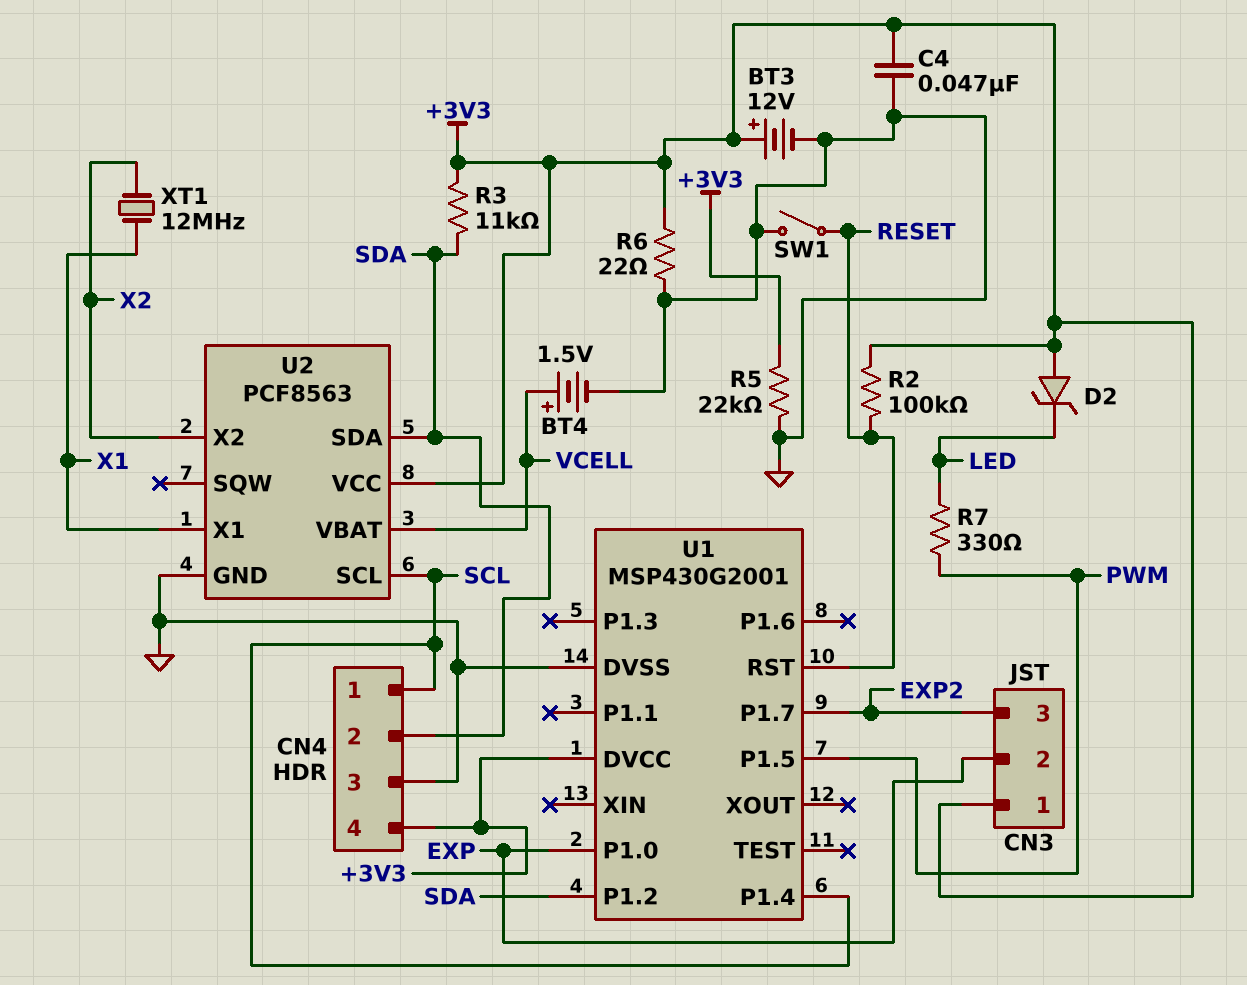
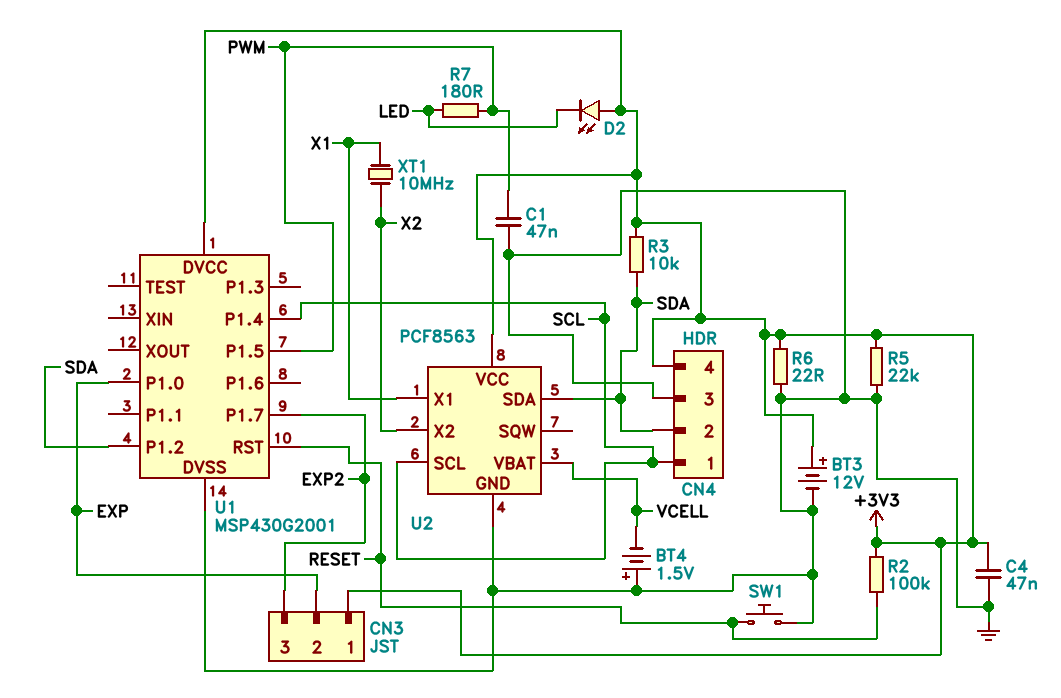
BT4: 1.5V (plus VCELL, minus GND) -> 1.5V (plus GND, minus VCELL)
C1: none -> 47nF (GND, PWM)
D2: zener (A +3V3, K LED) -> LED (A +3V3, K LED)
R3: 11k (+3V3, SDA) -> 10k (+3V3, SDA)
R7: 330 (LED, PWM) -> 180 (LED, PWM)
SW1: switch (GND, RESET) -> button (GND, RESET)
XT1: 12MHz (X1, X2) -> 10MHz (X1, X2)

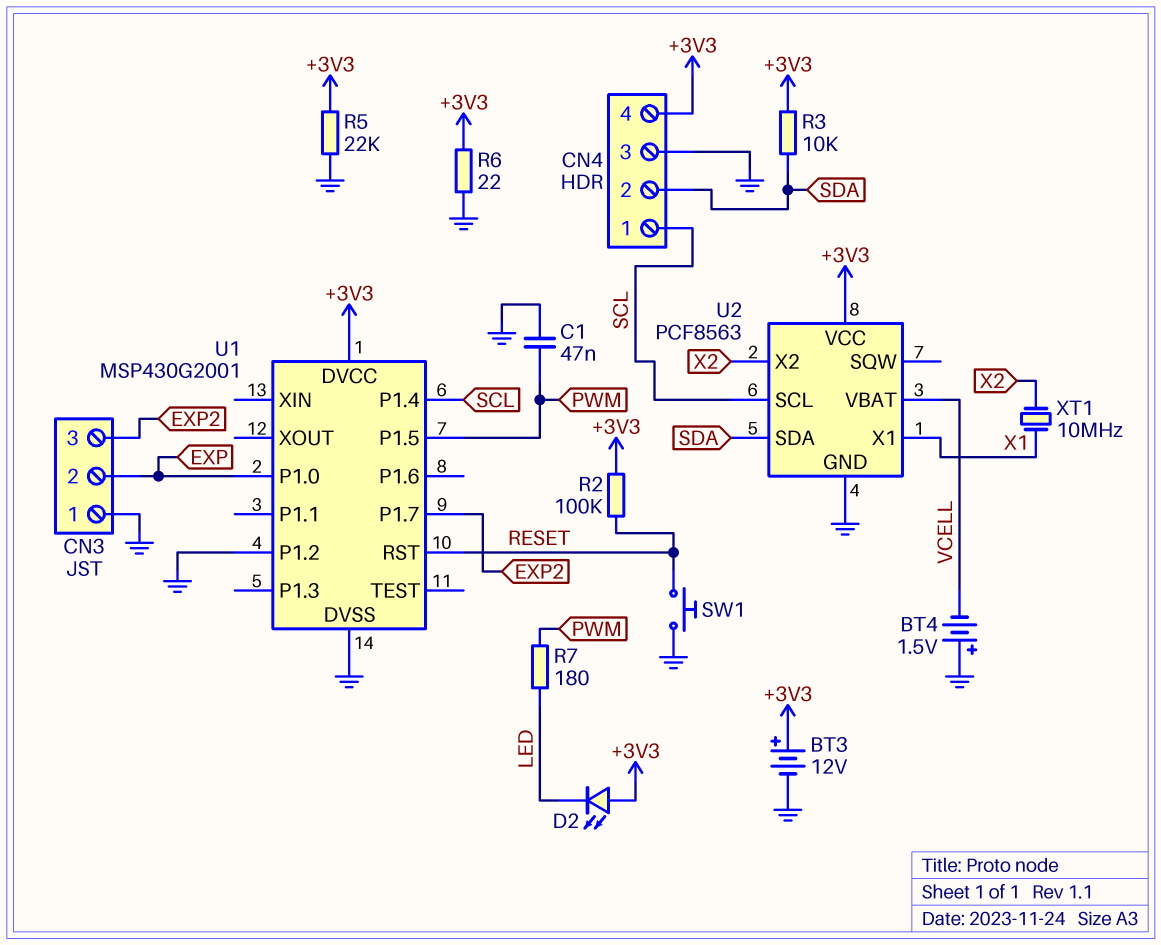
C4: 47nF (+3V3, GND) -> none
CN3 pin 1: +3V3 -> GND
U1 pin P1.2: SDA -> GND

